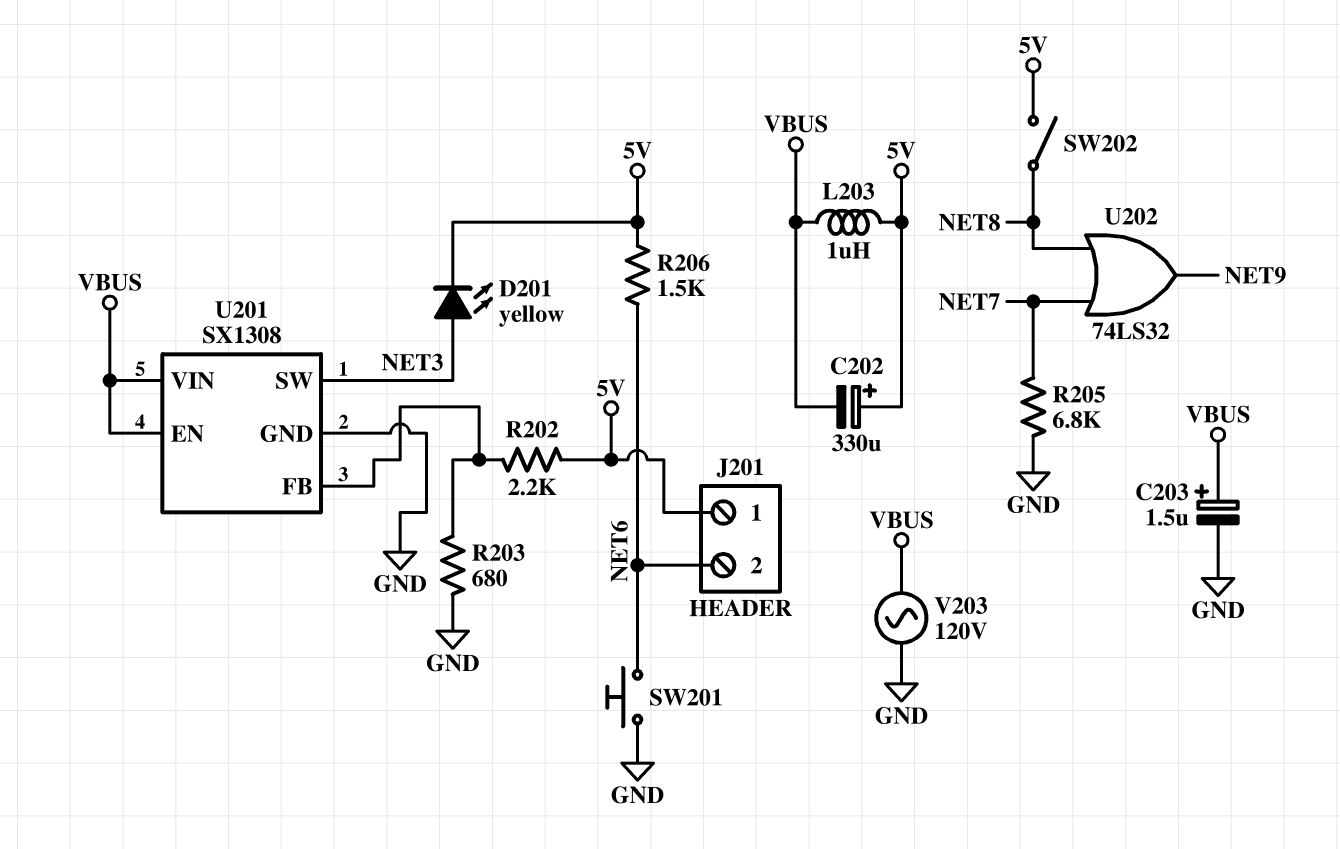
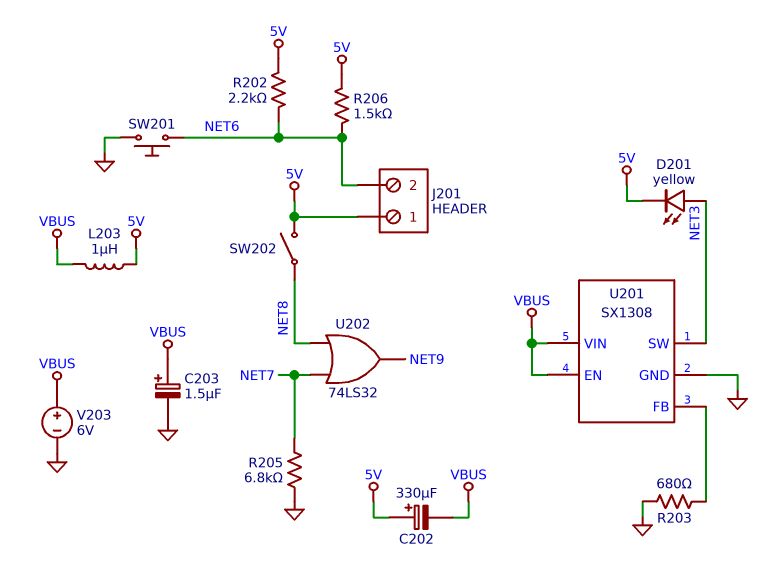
R202: 2.2k (5V, U201/FB) -> 2.2k (5V, NET6)
V203: AC 120V (GND, VBUS) -> 6V (plus VBUS, minus GND)

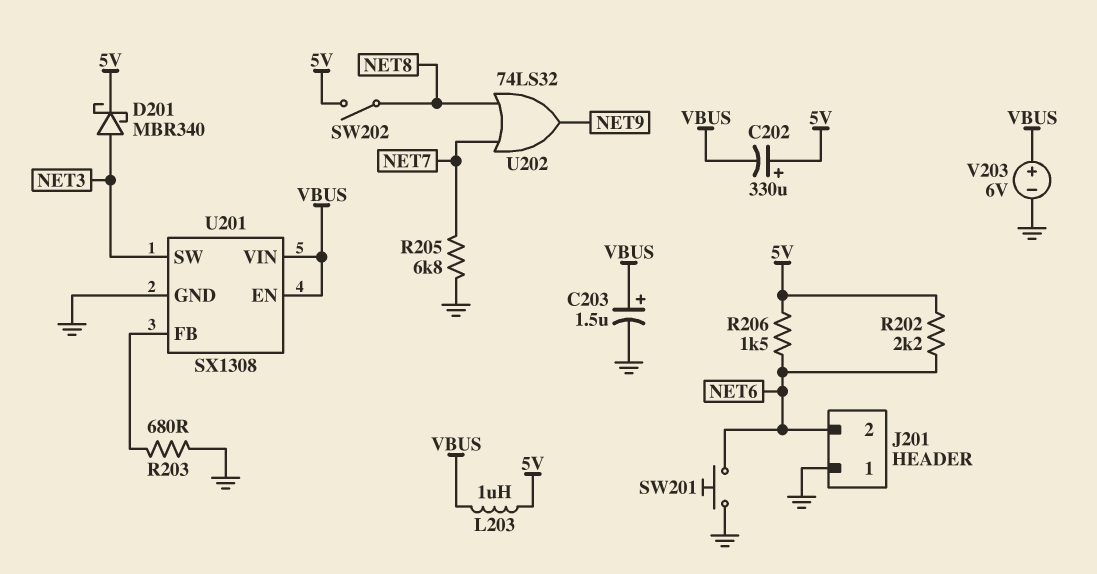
D201: LED yellow (A NET3, K 5V) -> schottky MBR340 (A NET3, K 5V)
J201 pin 1: 5V -> GND

